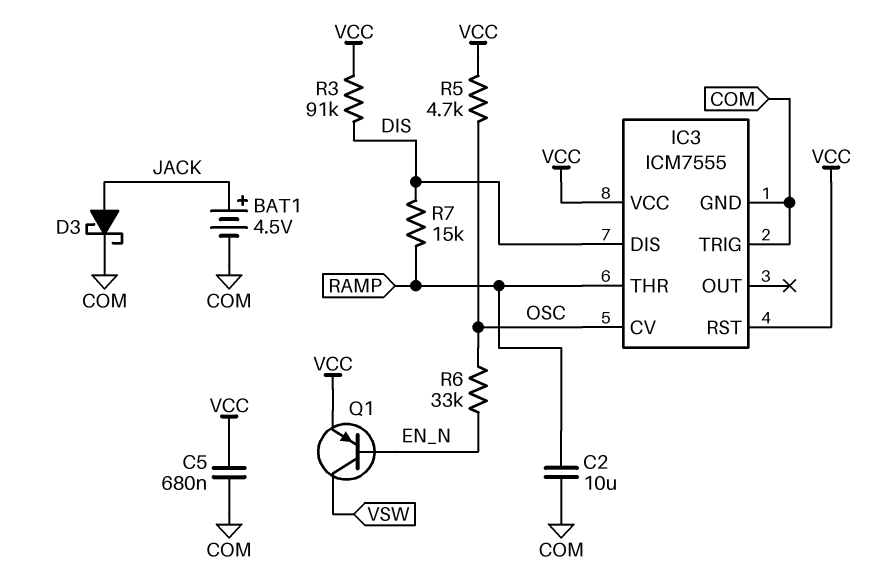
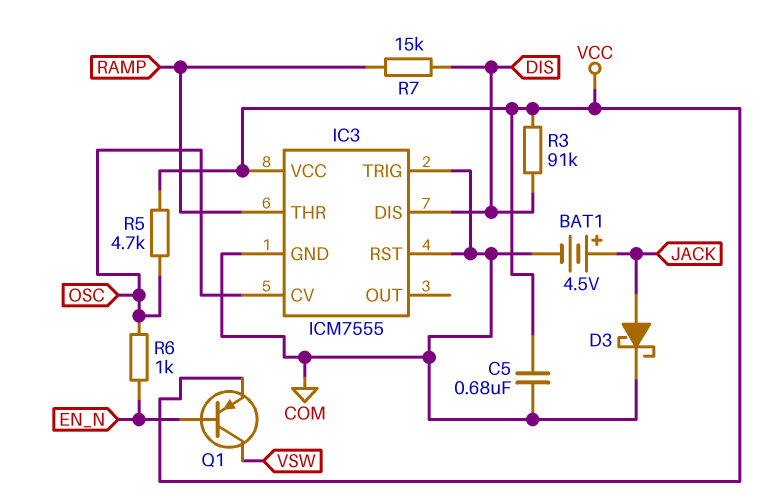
C2: 10uF (COM, RAMP) -> none
IC3 pin RST: VCC -> COM
R6: 33k (EN_N, OSC) -> 1k (EN_N, OSC)

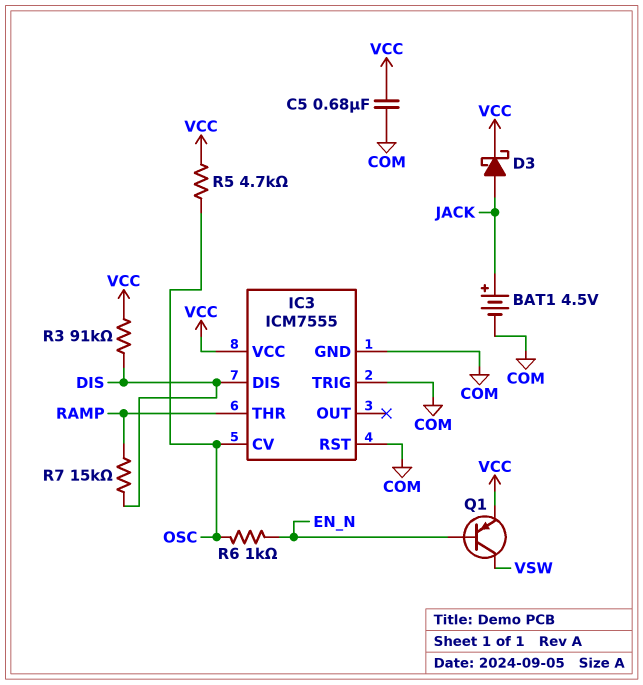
D3: schottky (A JACK, K COM) -> schottky (A JACK, K VCC)

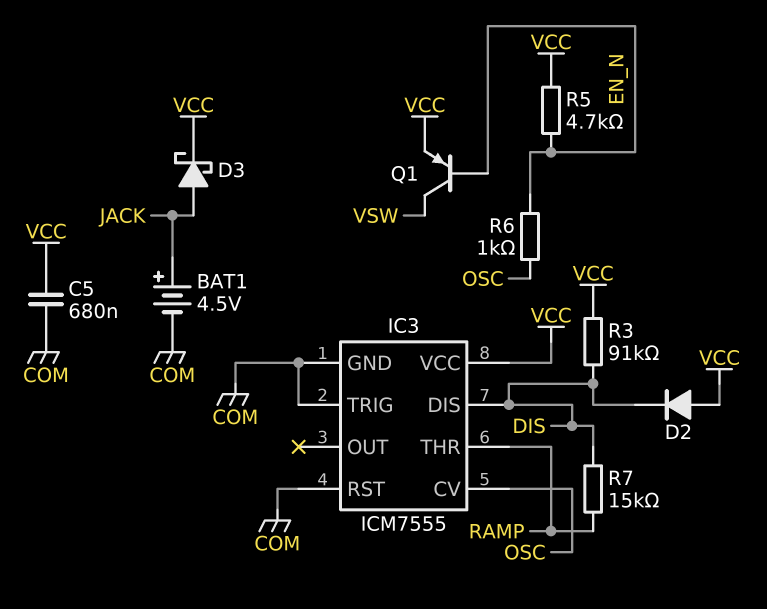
D2: none -> diode (A VCC, K DIS)
R5: 4.7k (OSC, VCC) -> 4.7k (EN_N, VCC)

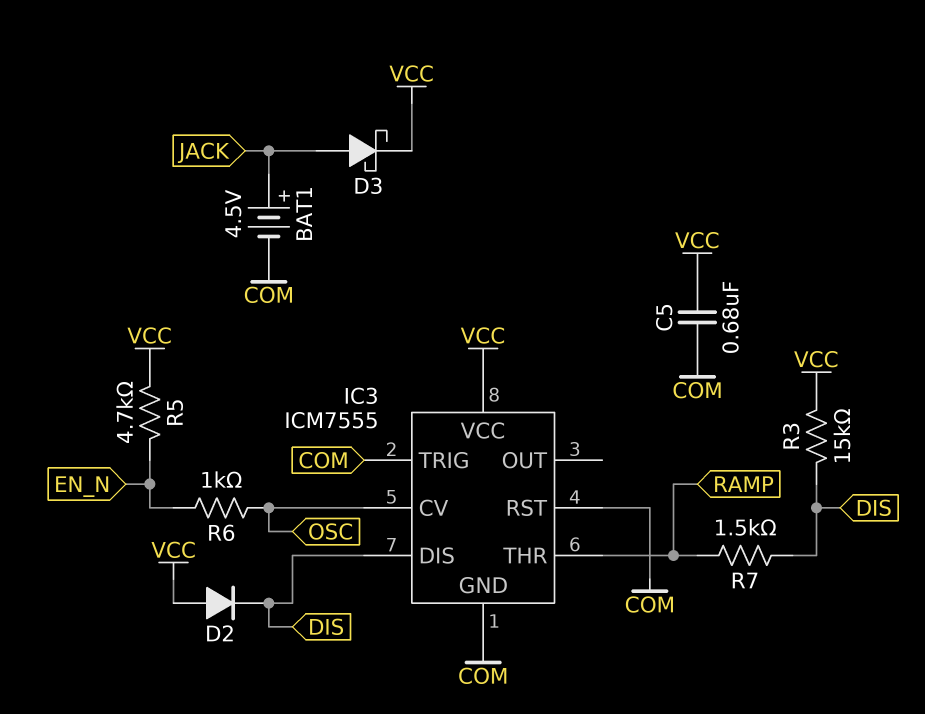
Q1: PNP (B EN_N, C VSW, E VCC) -> none
R3: 91k (DIS, VCC) -> 15k (DIS, VCC)
R7: 15k (DIS, RAMP) -> 1.5k (DIS, RAMP)

